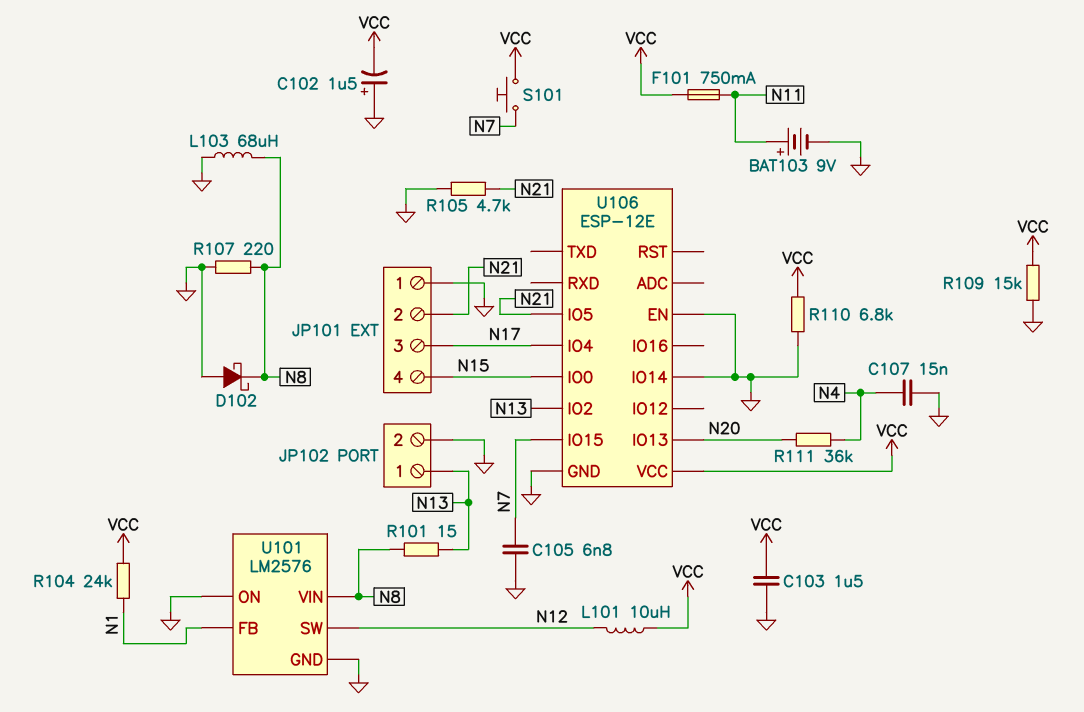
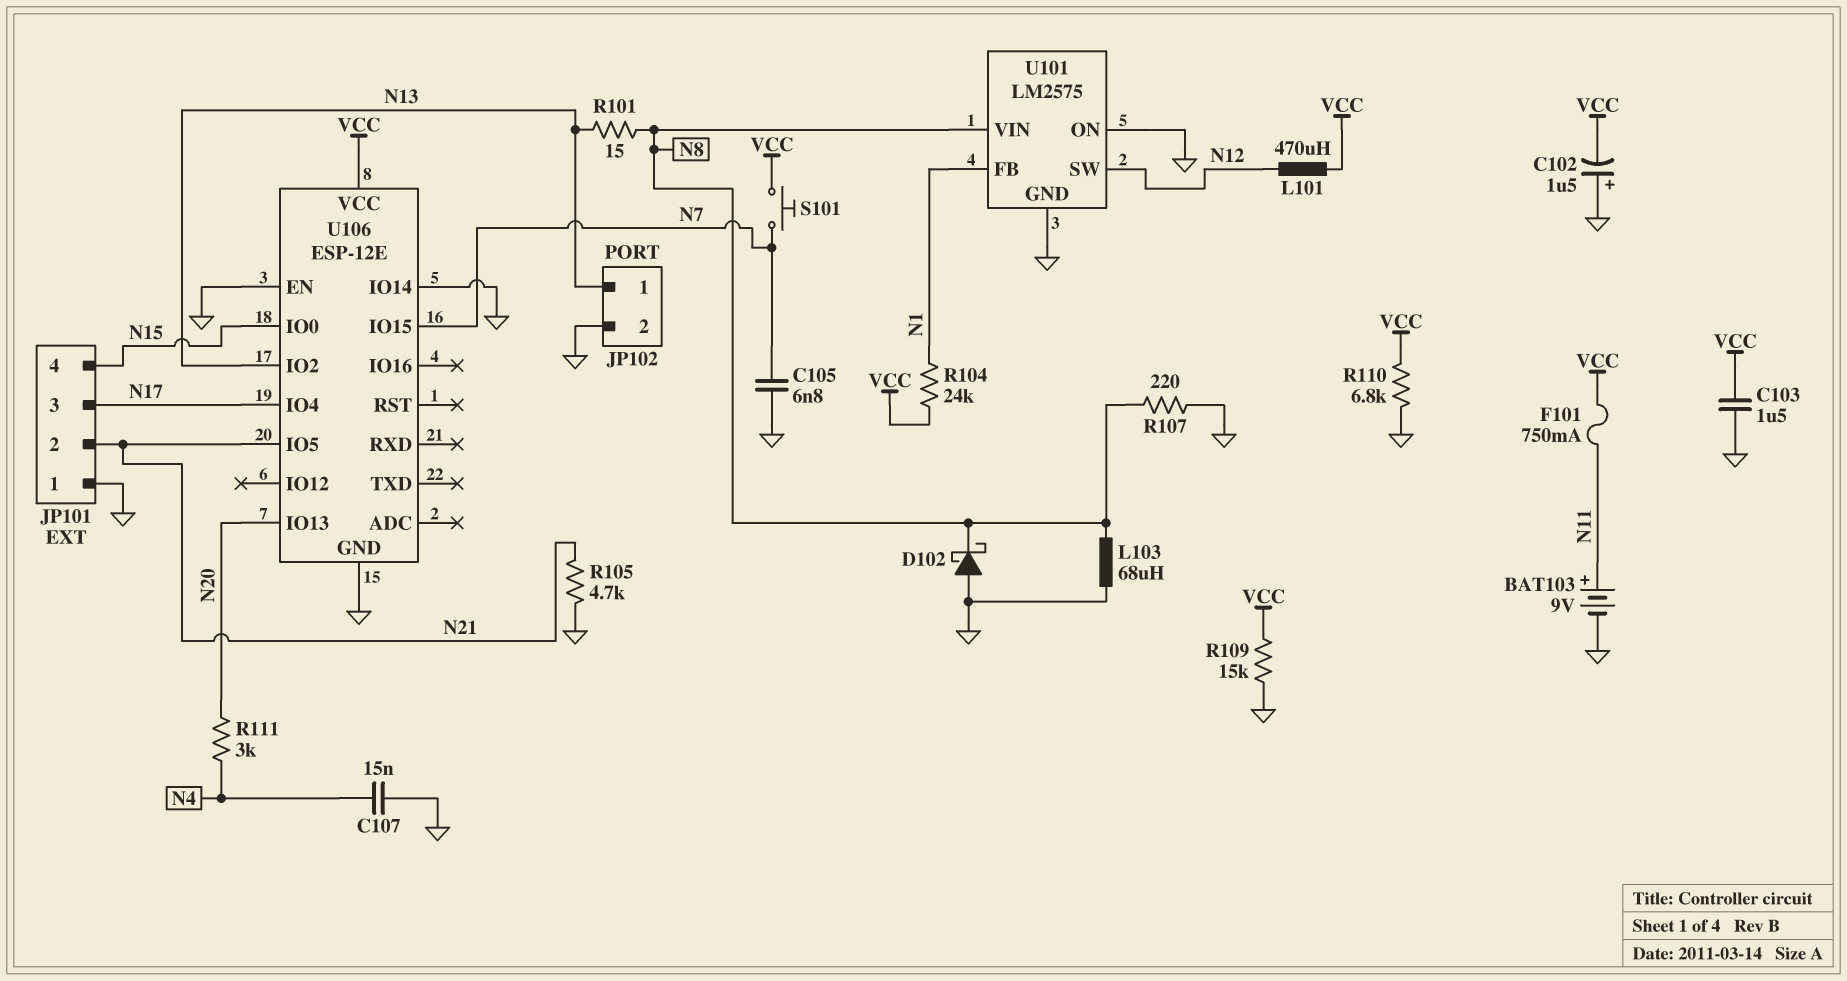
L101: 10uH (N12, VCC) -> 470uH (N12, VCC)
R111: 36k (N4, N20) -> 3k (N4, N20)
U101: LM2576 -> LM2575

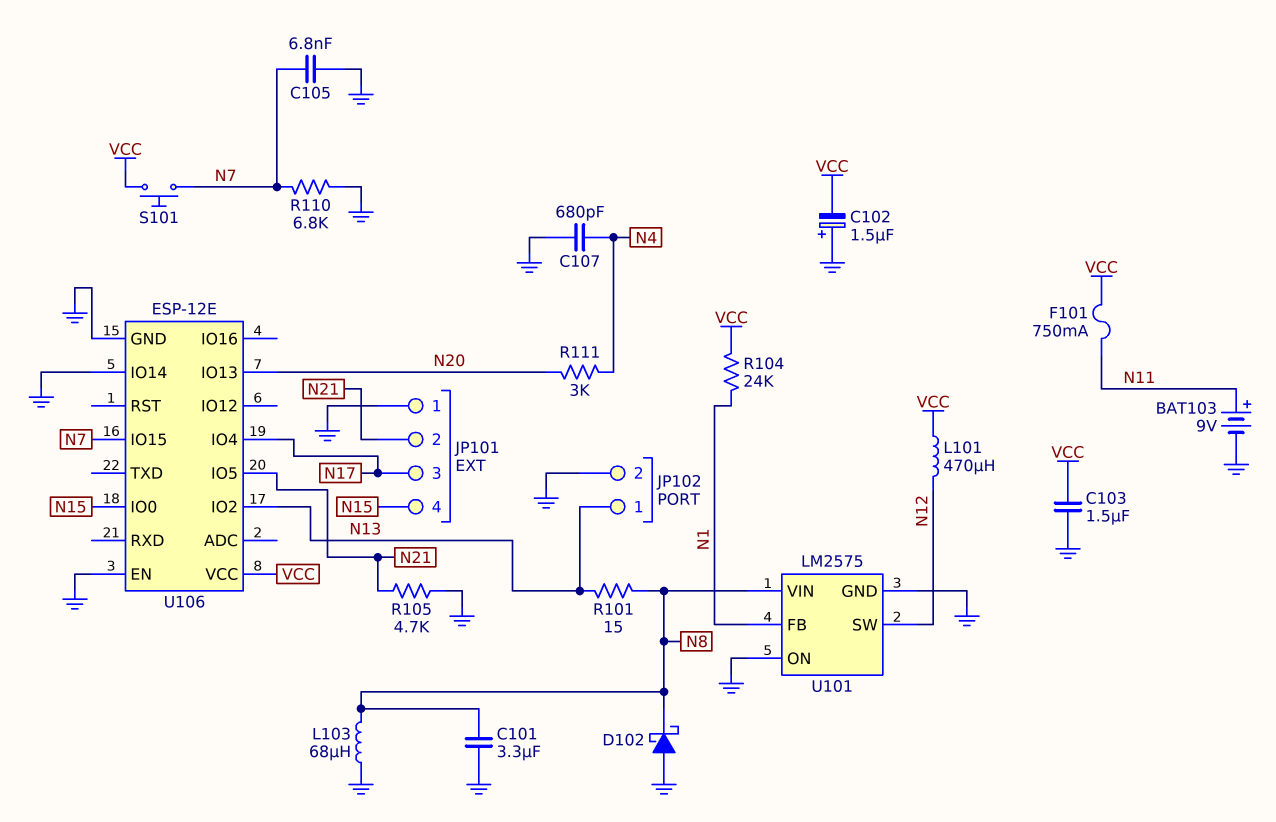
C101: none -> 3.3uF (GND, N8)
C107: 15nF (GND, N4) -> 680pF (GND, N4)
R107: 220 (GND, N8) -> none
R109: 15k (GND, VCC) -> none
R110: 6.8k (GND, VCC) -> 6.8k (GND, N7)

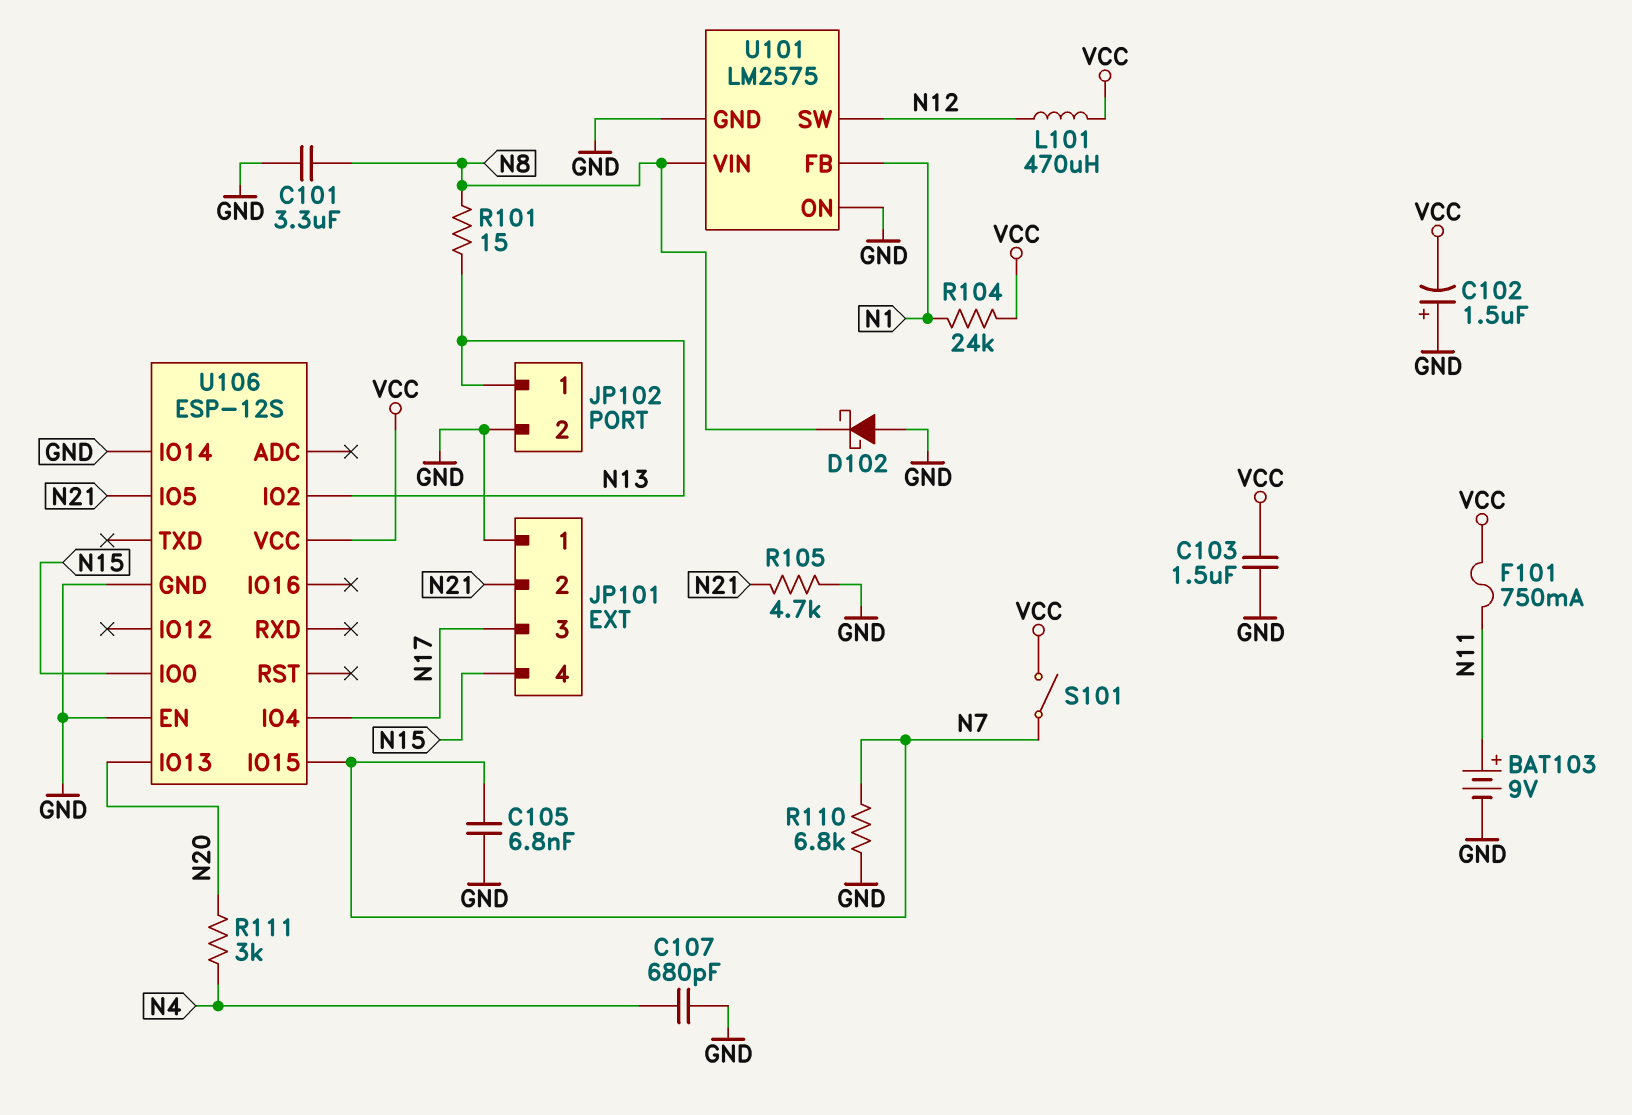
L103: 68uH (GND, N8) -> none
S101: button (N7, VCC) -> switch (N7, VCC)
U106: ESP-12E -> ESP-12S

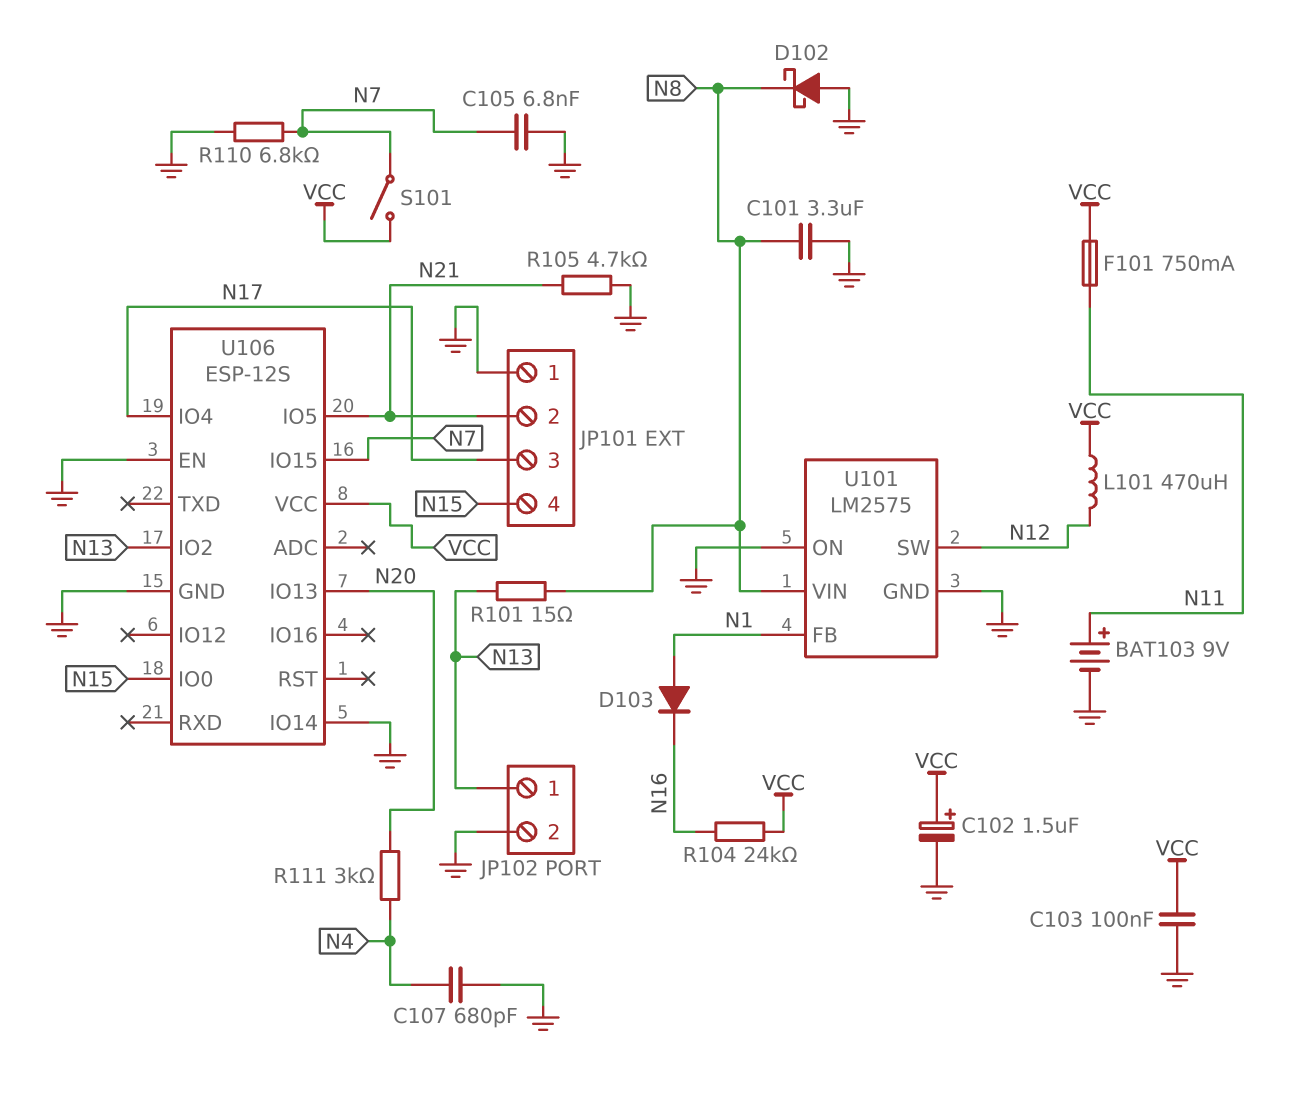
C102: 1.5uF (plus GND, minus VCC) -> 1.5uF (plus VCC, minus GND)
C103: 1.5uF (GND, VCC) -> 100nF (GND, VCC)
D103: none -> diode (A N1, K N16)
R104: 24k (N1, VCC) -> 24k (N16, VCC)

